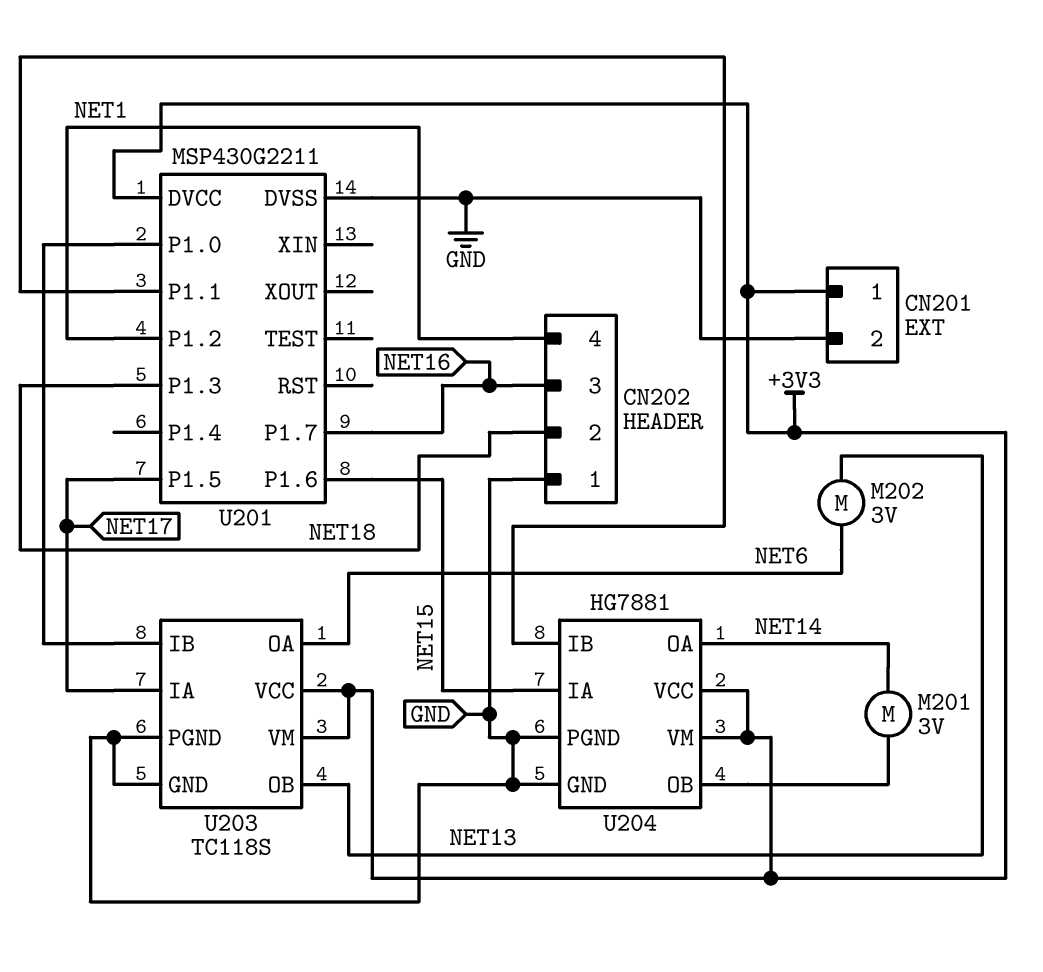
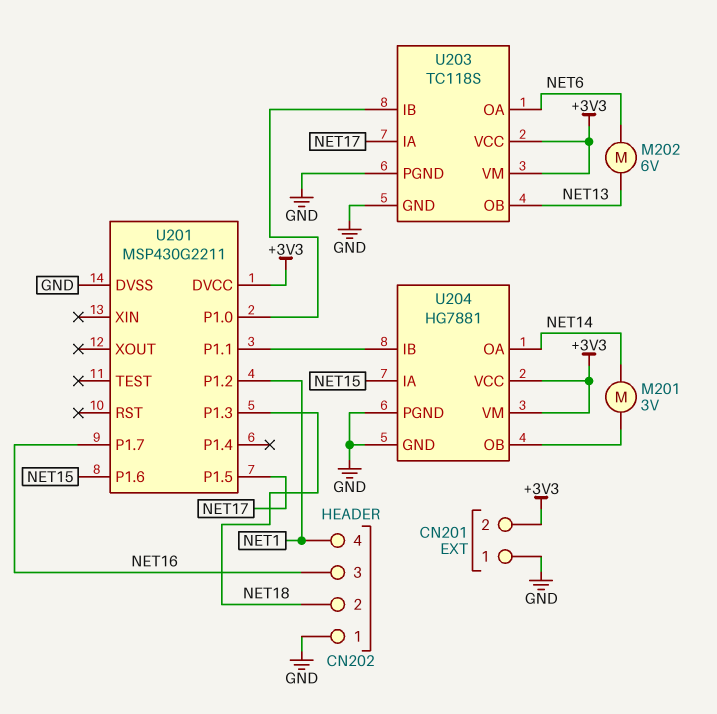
CN201 pin 1: +3V3 -> GND
CN201 pin 2: GND -> +3V3
M202: motor 3V (NET6, NET13) -> motor 6V (NET6, NET13)

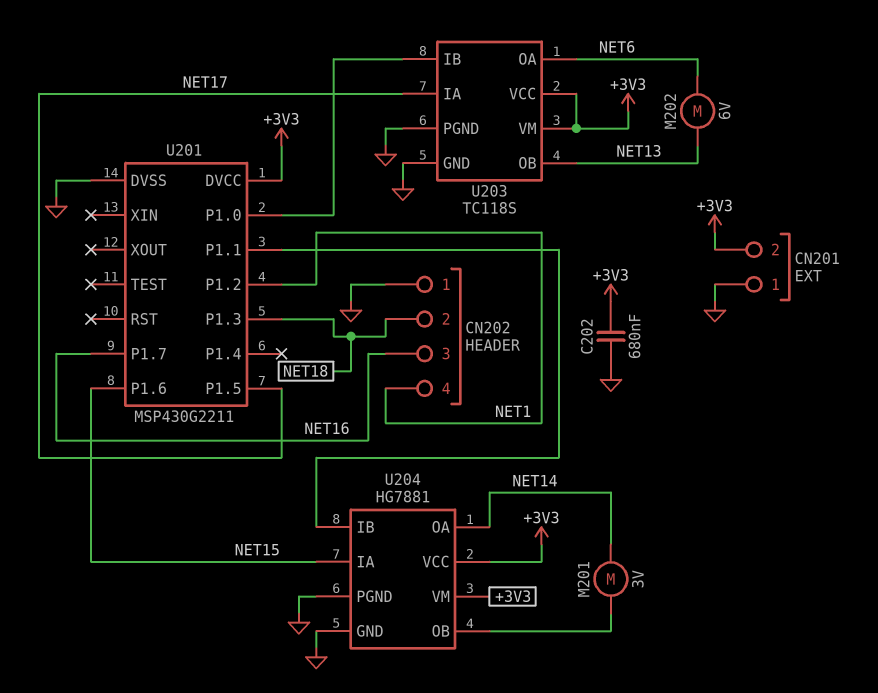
C202: none -> 680nF (+3V3, GND)

